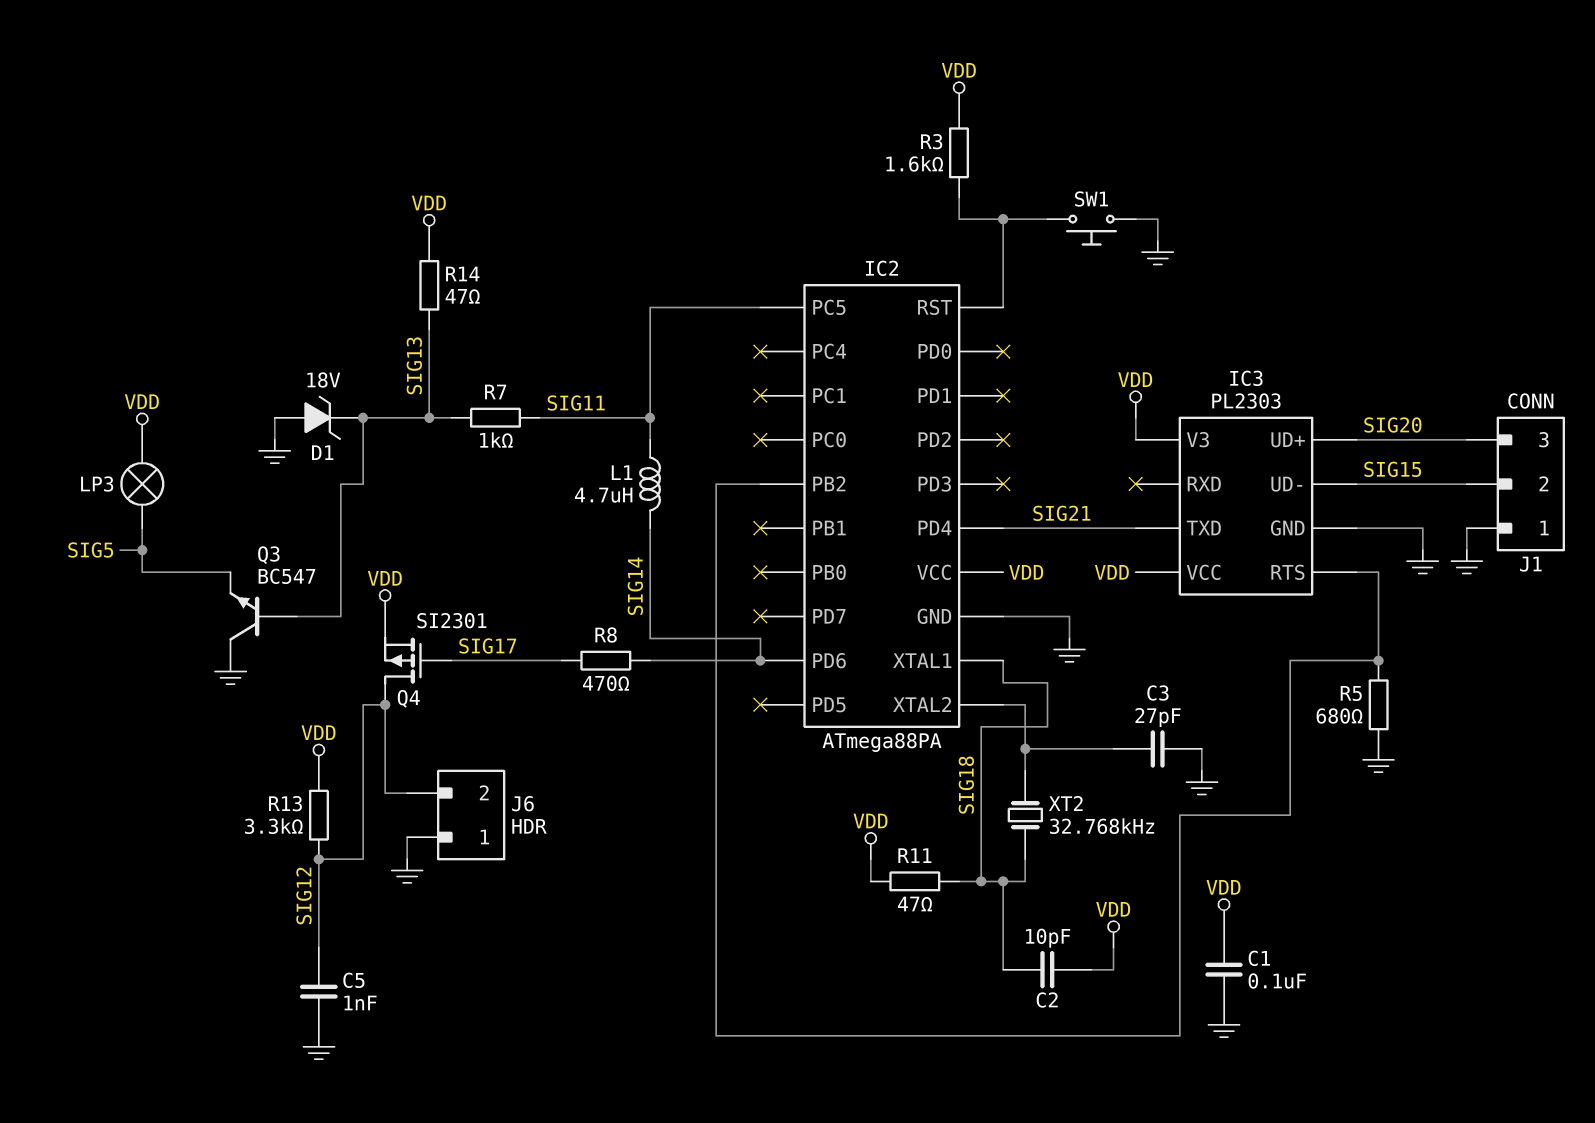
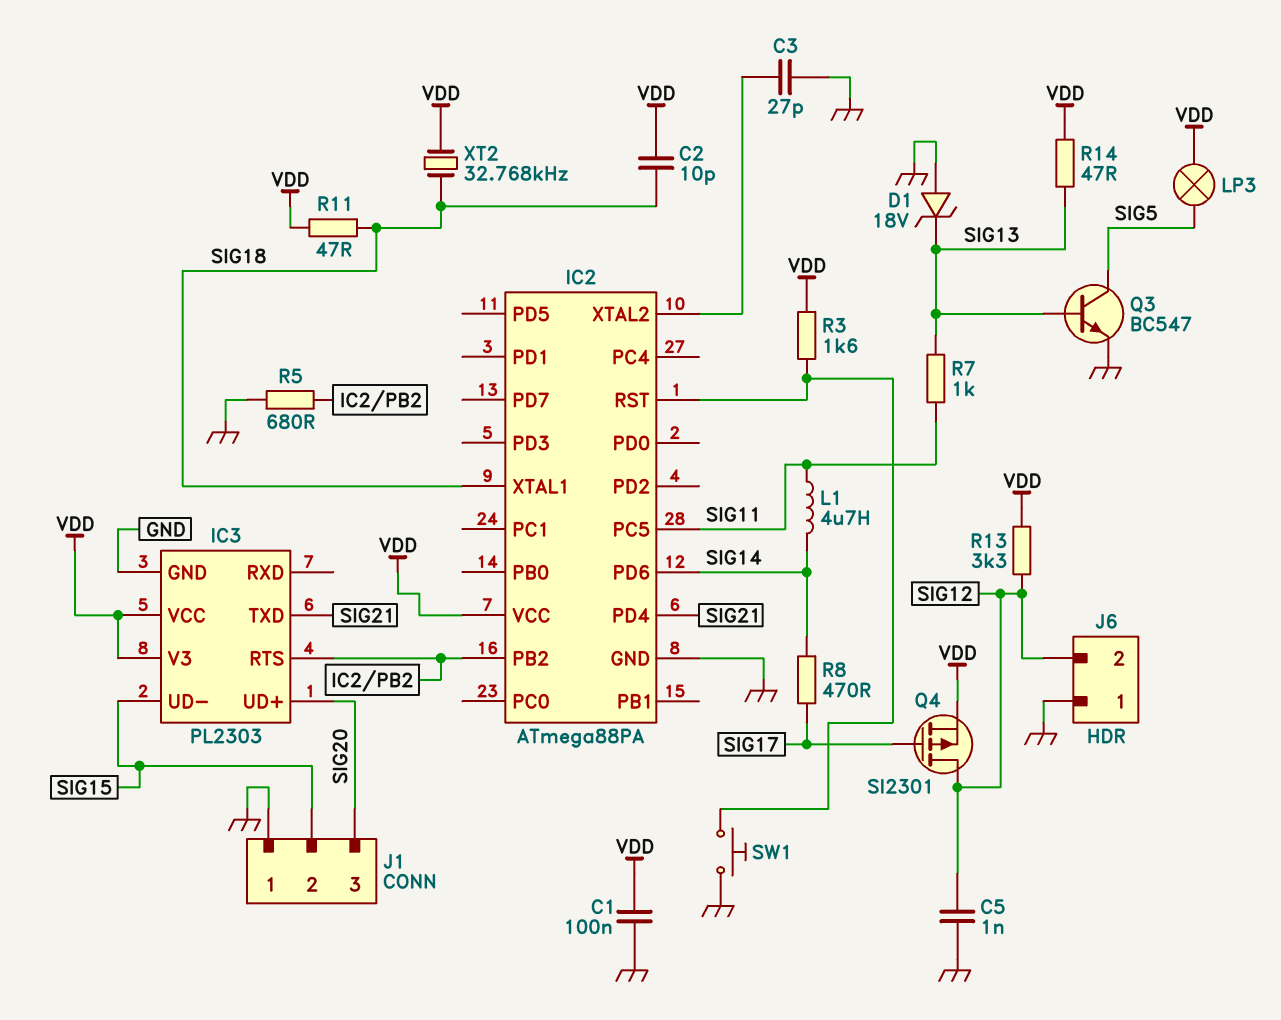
Q3: NPN BC547 (B SIG13, C GND, E SIG5) -> NPN BC547 (B SIG13, C SIG5, E GND)
XT2: 32.768kHz (IC2/XTAL2, SIG18) -> 32.768kHz (SIG18, VDD)

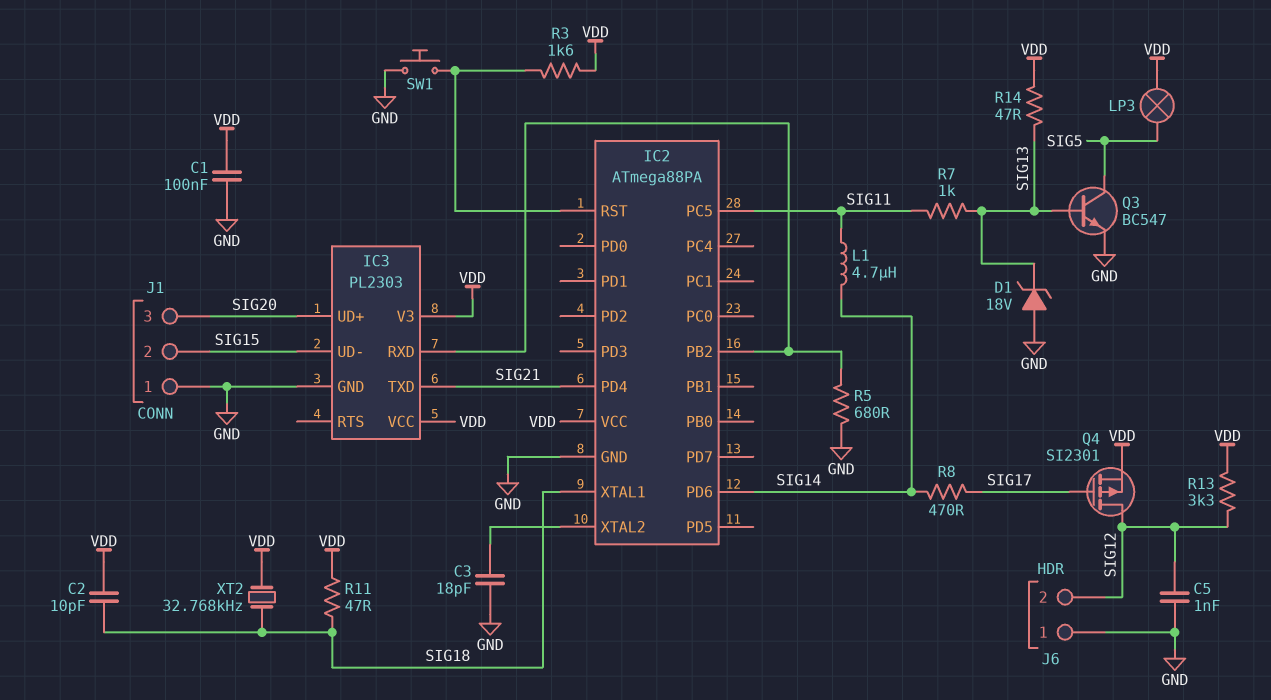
C3: 27pF (GND, IC2/XTAL2) -> 18pF (GND, IC2/XTAL2)
IC3 pin RTS: IC2/PB2 -> none
IC3 pin RXD: none -> IC2/PB2

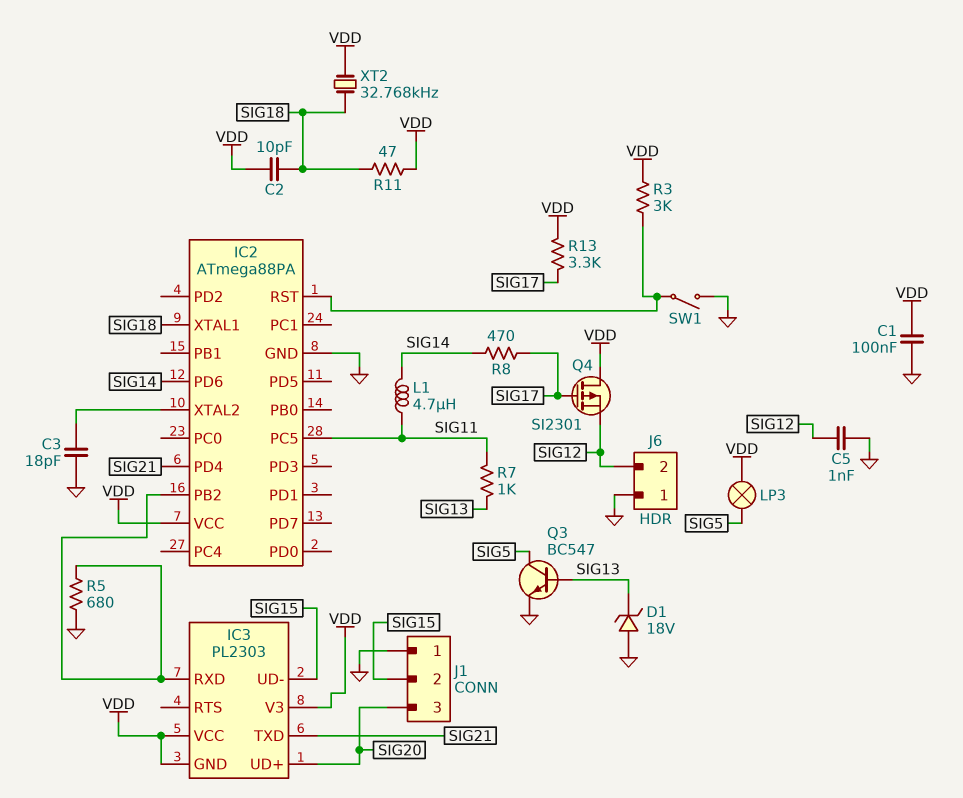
IC3 pin GND: GND -> VDD
Q4: PMOS SI2301 (G SIG17, D SIG12, S VDD) -> PMOS SI2301 (G SIG17, D VDD, S SIG12)
R3: 1.6k (IC2/RST, VDD) -> 3k (IC2/RST, VDD)
R13: 3.3k (SIG12, VDD) -> 3.3k (SIG17, VDD)
R14: 47 (SIG13, VDD) -> none
SW1: button (GND, IC2/RST) -> switch (GND, IC2/RST)

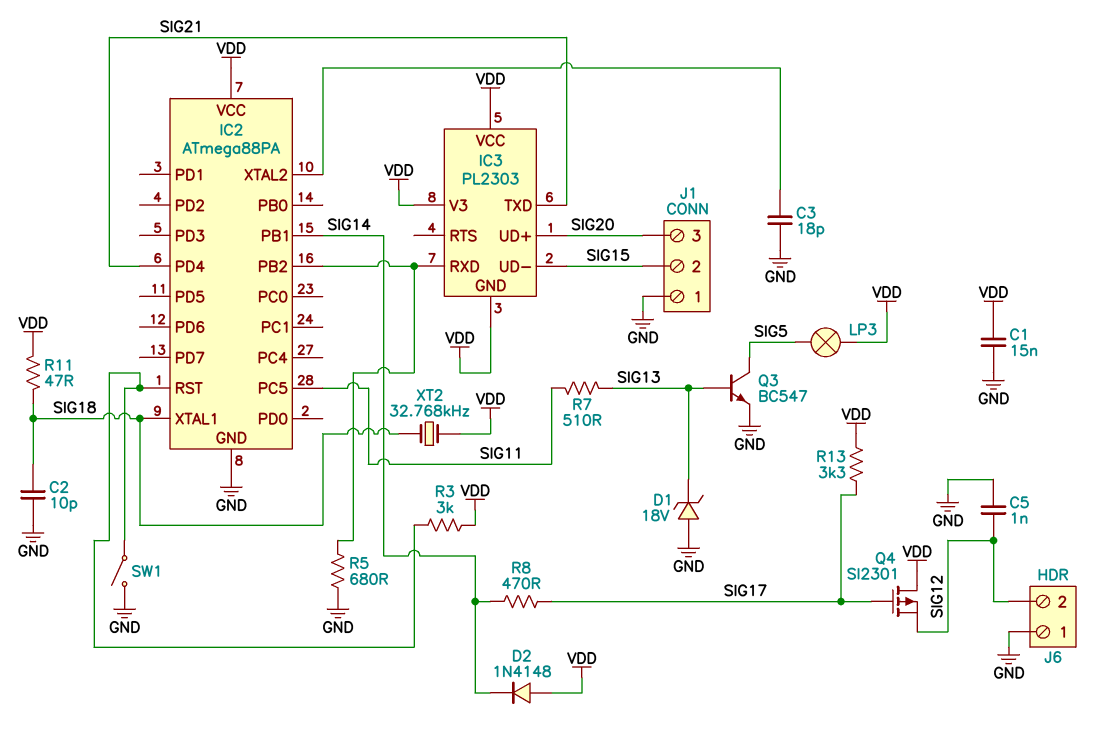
C1: 100nF (GND, VDD) -> 15nF (GND, VDD)
C2: 10pF (SIG18, VDD) -> 10pF (GND, SIG18)
D2: none -> diode 1N4148 (A VDD, K SIG14)
IC2 pin PB1: none -> SIG14
IC2 pin PD6: SIG14 -> none
L1: 4.7uH (SIG11, SIG14) -> none
R7: 1k (SIG11, SIG13) -> 510 (SIG11, SIG13)

